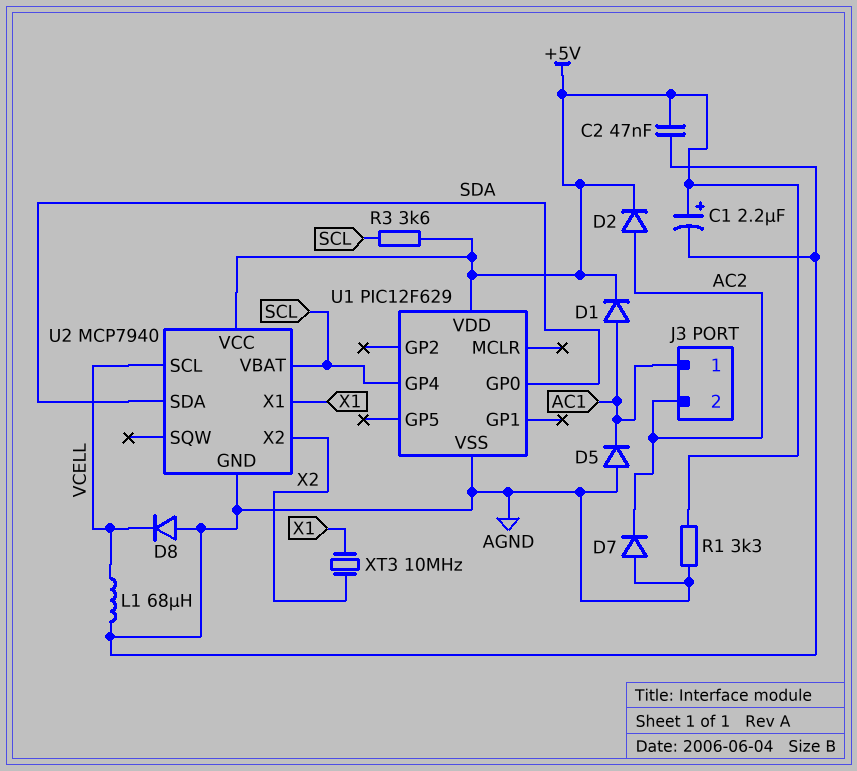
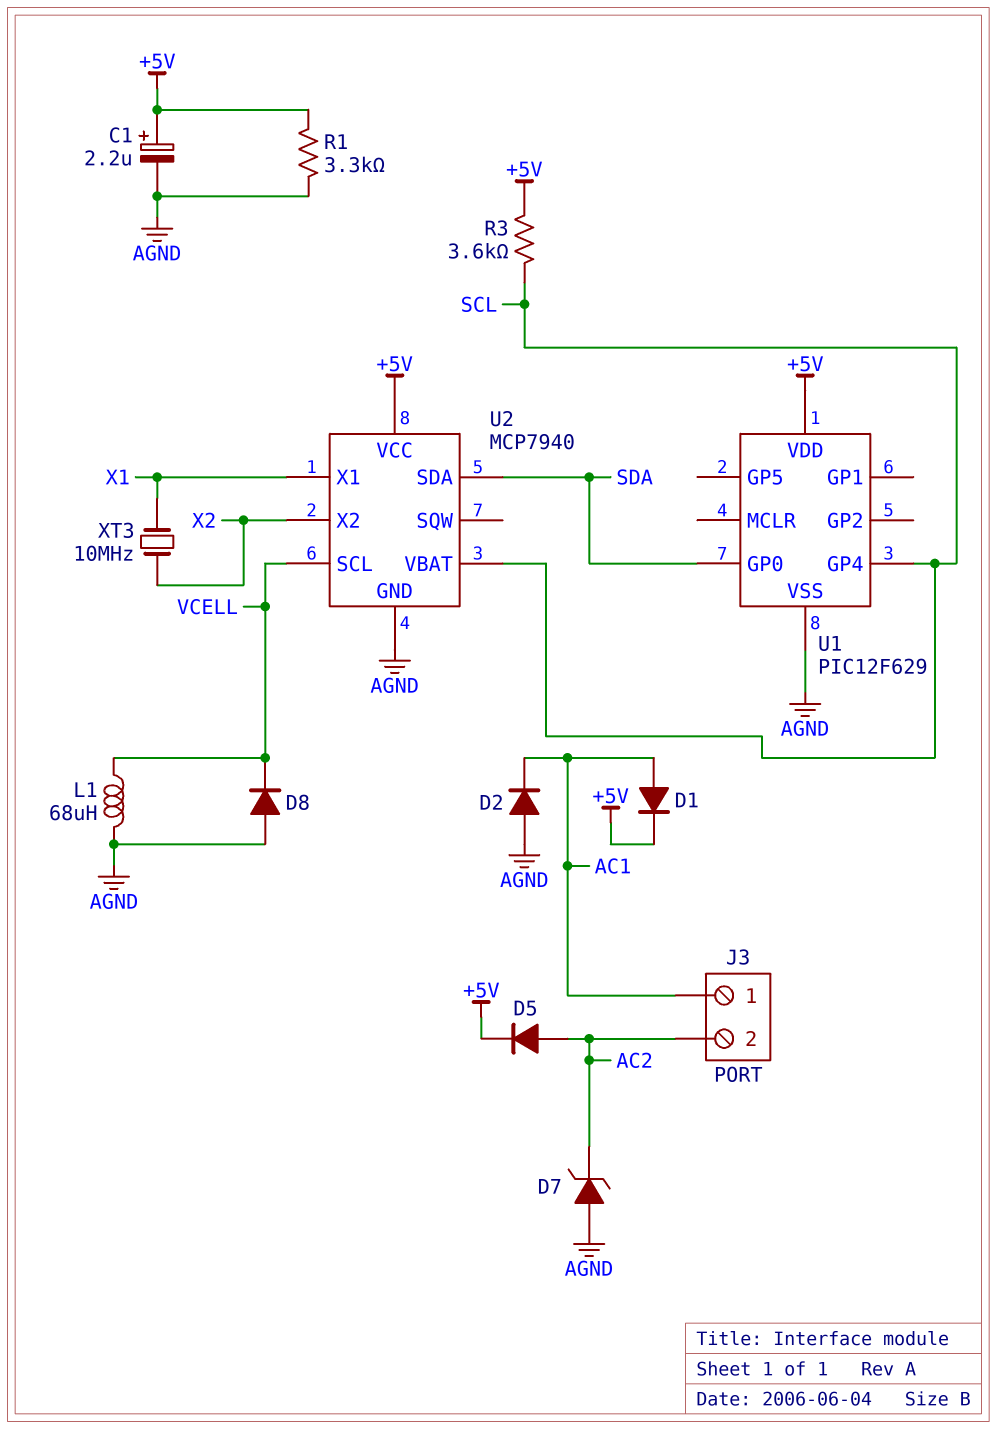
C2: 47nF (+5V, AGND) -> none
D2: diode (A AC2, K +5V) -> diode (A AGND, K AC1)
D5: diode (A AGND, K AC1) -> diode (A AC2, K +5V)
D7: diode (A AGND, K AC2) -> zener (A AGND, K AC2)

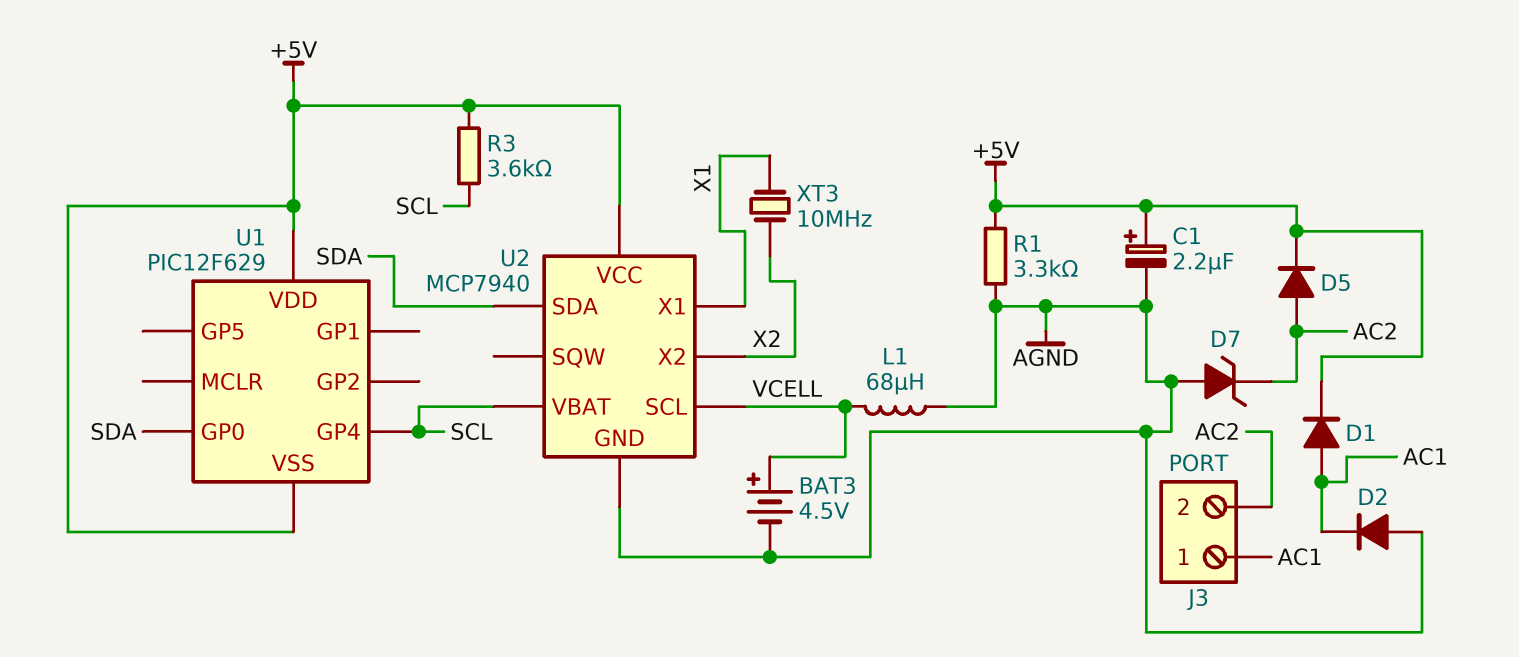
BAT3: none -> 4.5V (plus VCELL, minus AGND)
D8: diode (A AGND, K VCELL) -> none
U1 pin VSS: AGND -> +5V

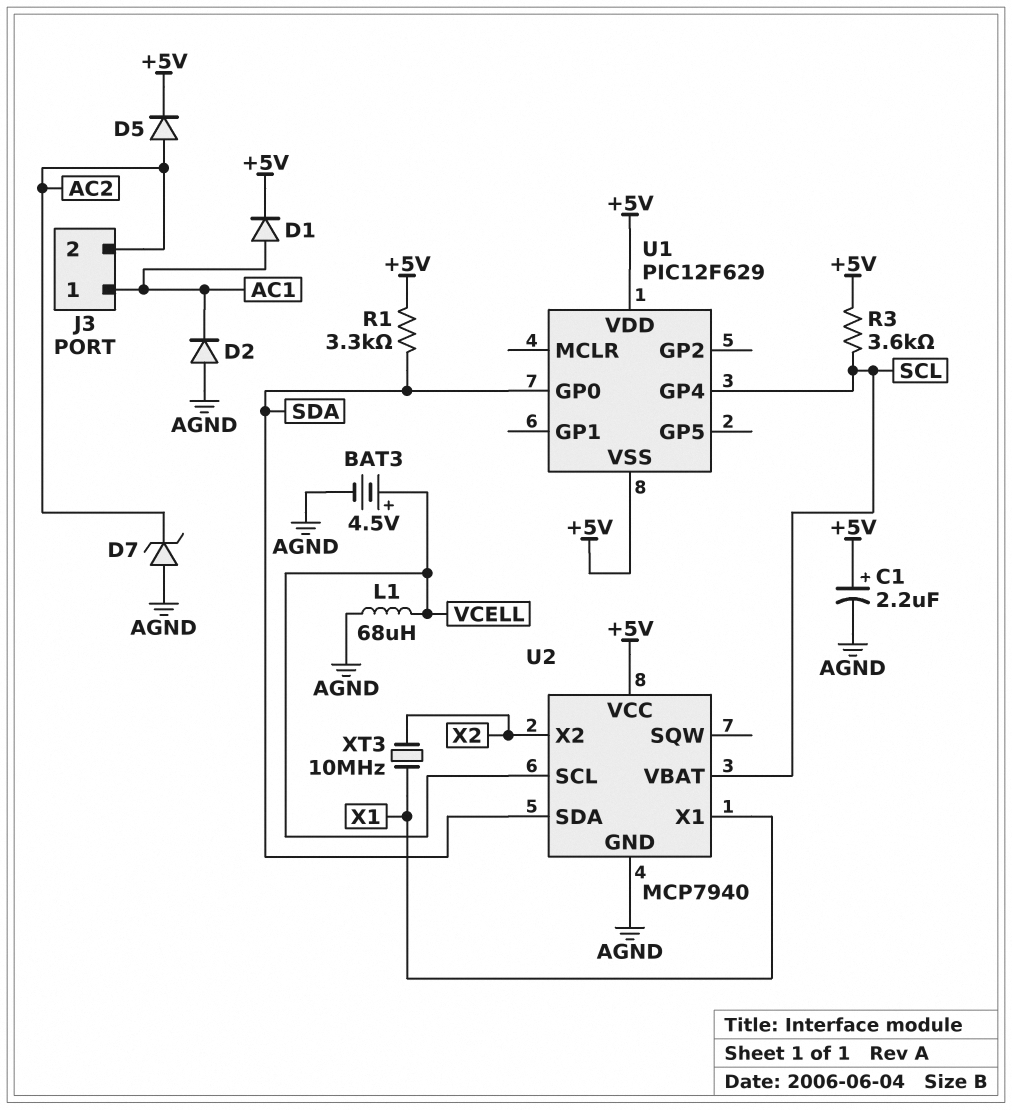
R1: 3.3k (+5V, AGND) -> 3.3k (+5V, SDA)

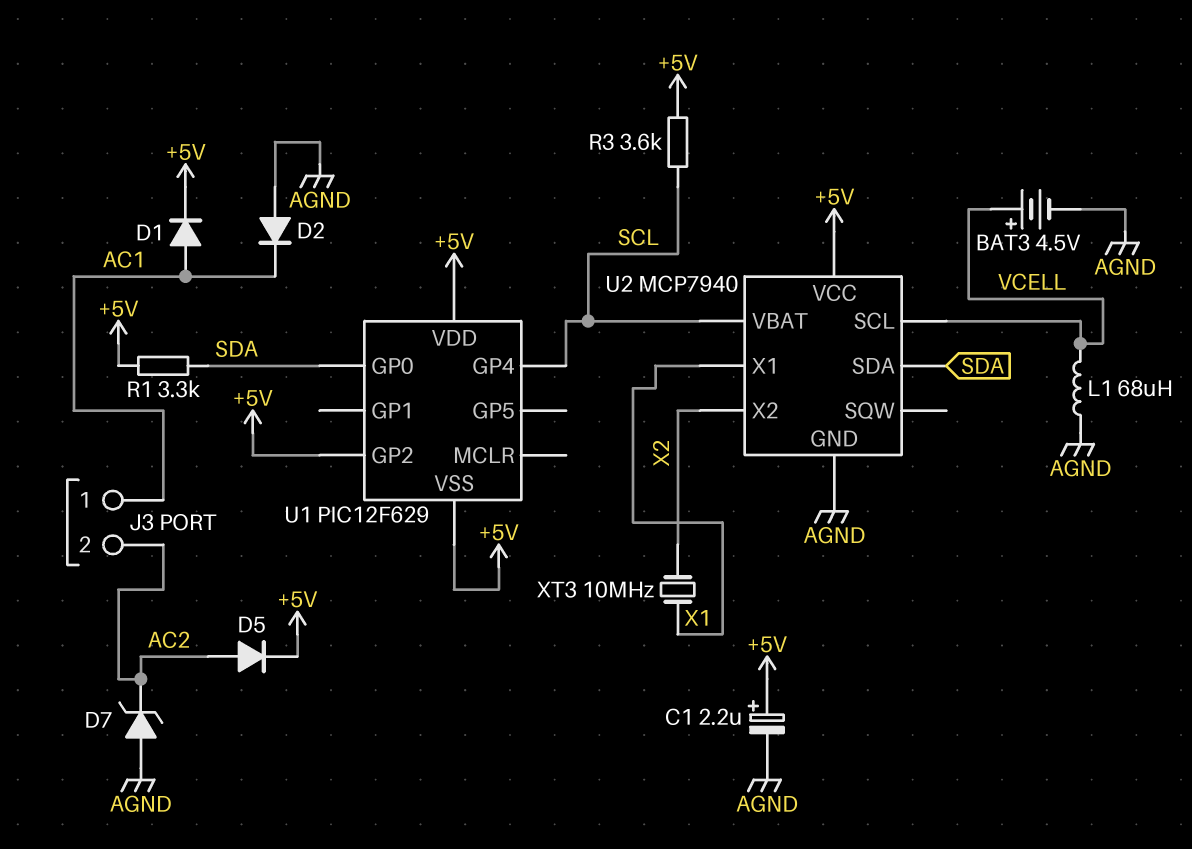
U1 pin GP2: none -> +5V

